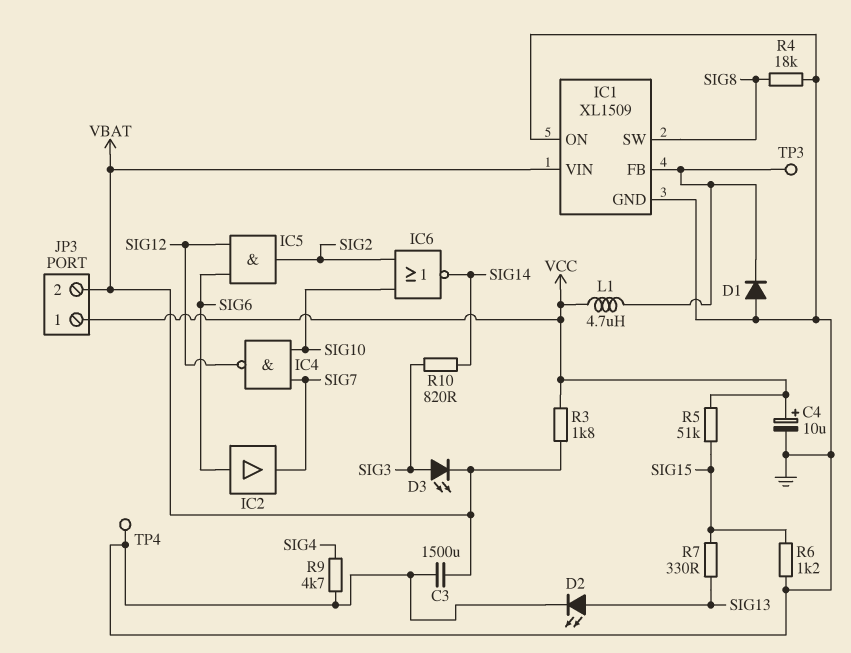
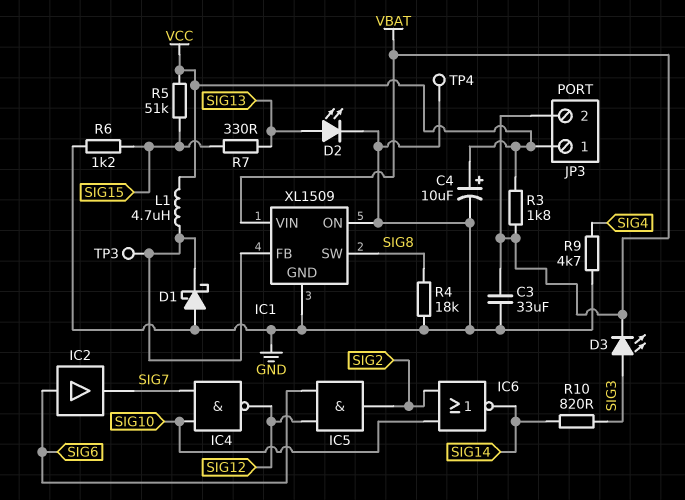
C3: 1500uF (GND, VBAT) -> 33uF (GND, VBAT)
D1: diode (A GND, K IC1/FB) -> schottky (A GND, K IC1/FB)

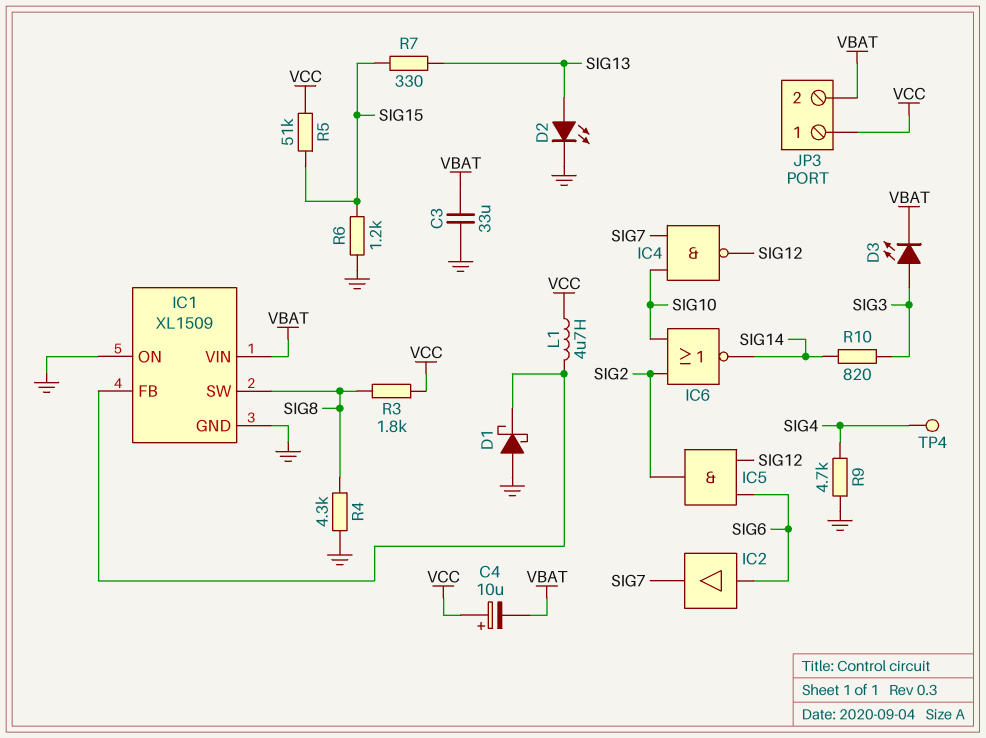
C4: 10uF (plus VCC, minus GND) -> 10uF (plus VCC, minus VBAT)
R3: 1.8k (VBAT, VCC) -> 1.8k (SIG8, VCC)
R4: 18k (GND, SIG8) -> 4.3k (GND, SIG8)
TP3: test point (IC1/FB) -> none
TP4: test point (GND) -> test point (SIG4)

